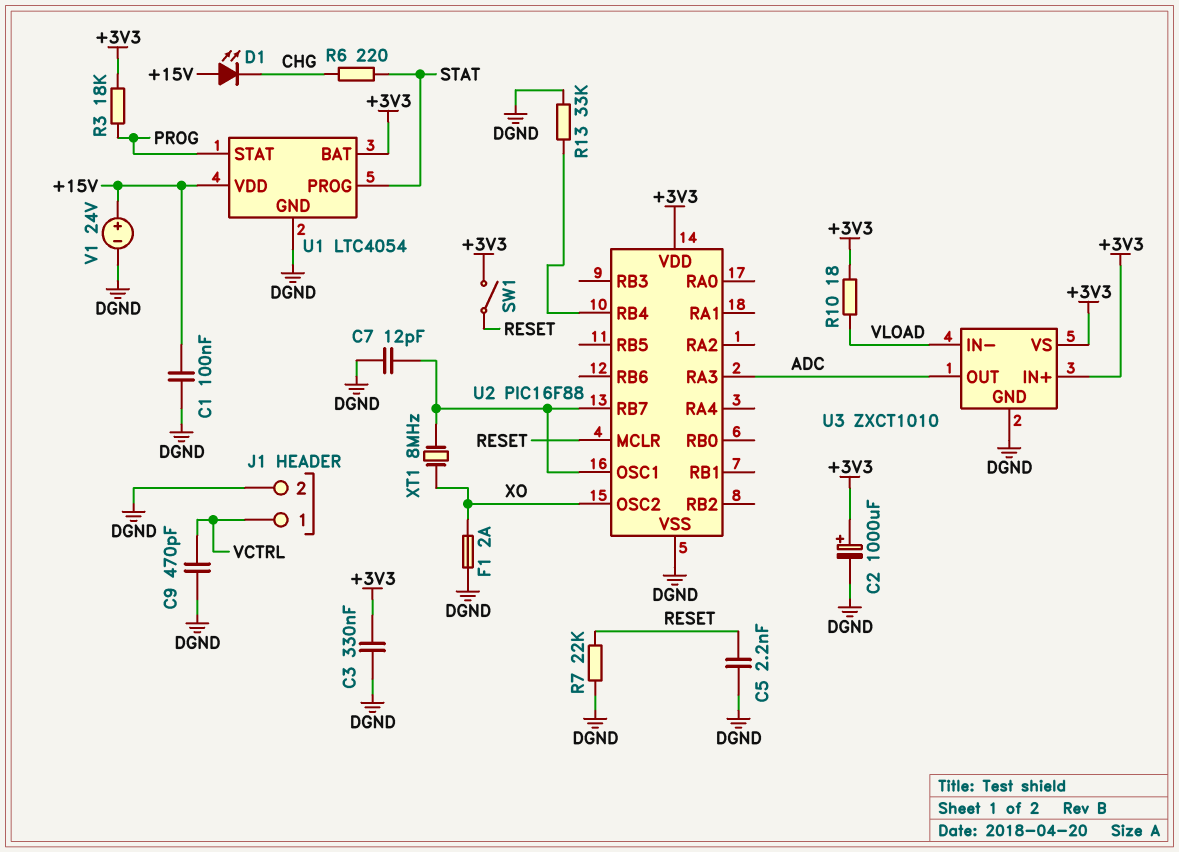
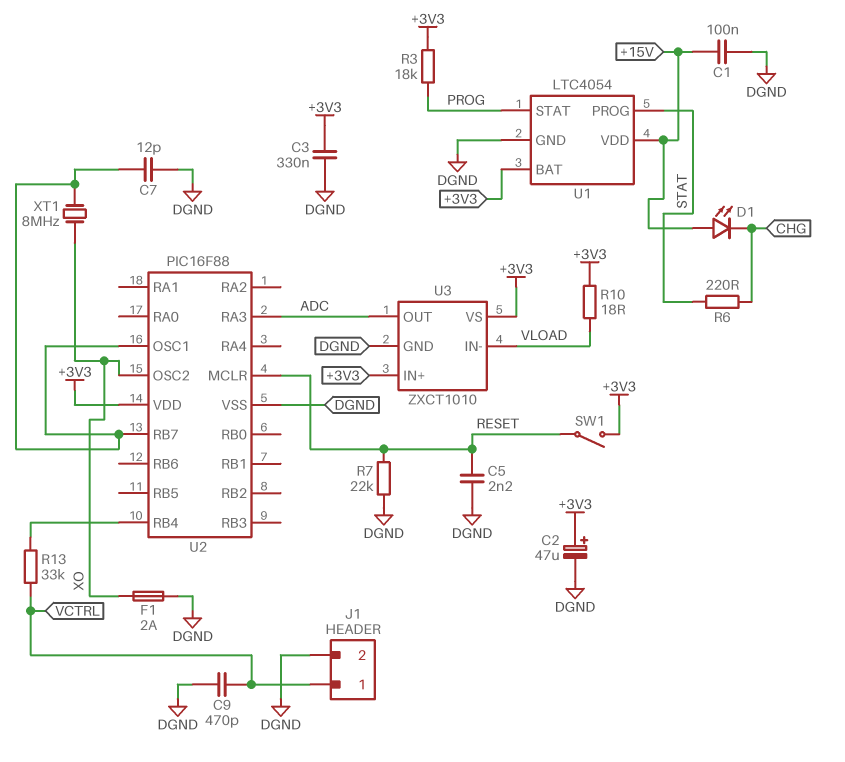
C2: 1000uF (plus +3V3, minus DGND) -> 47uF (plus +3V3, minus DGND)
R13: 33k (DGND, U2/RB4) -> 33k (U2/RB4, VCTRL)
V1: 24V (plus +15V, minus DGND) -> none

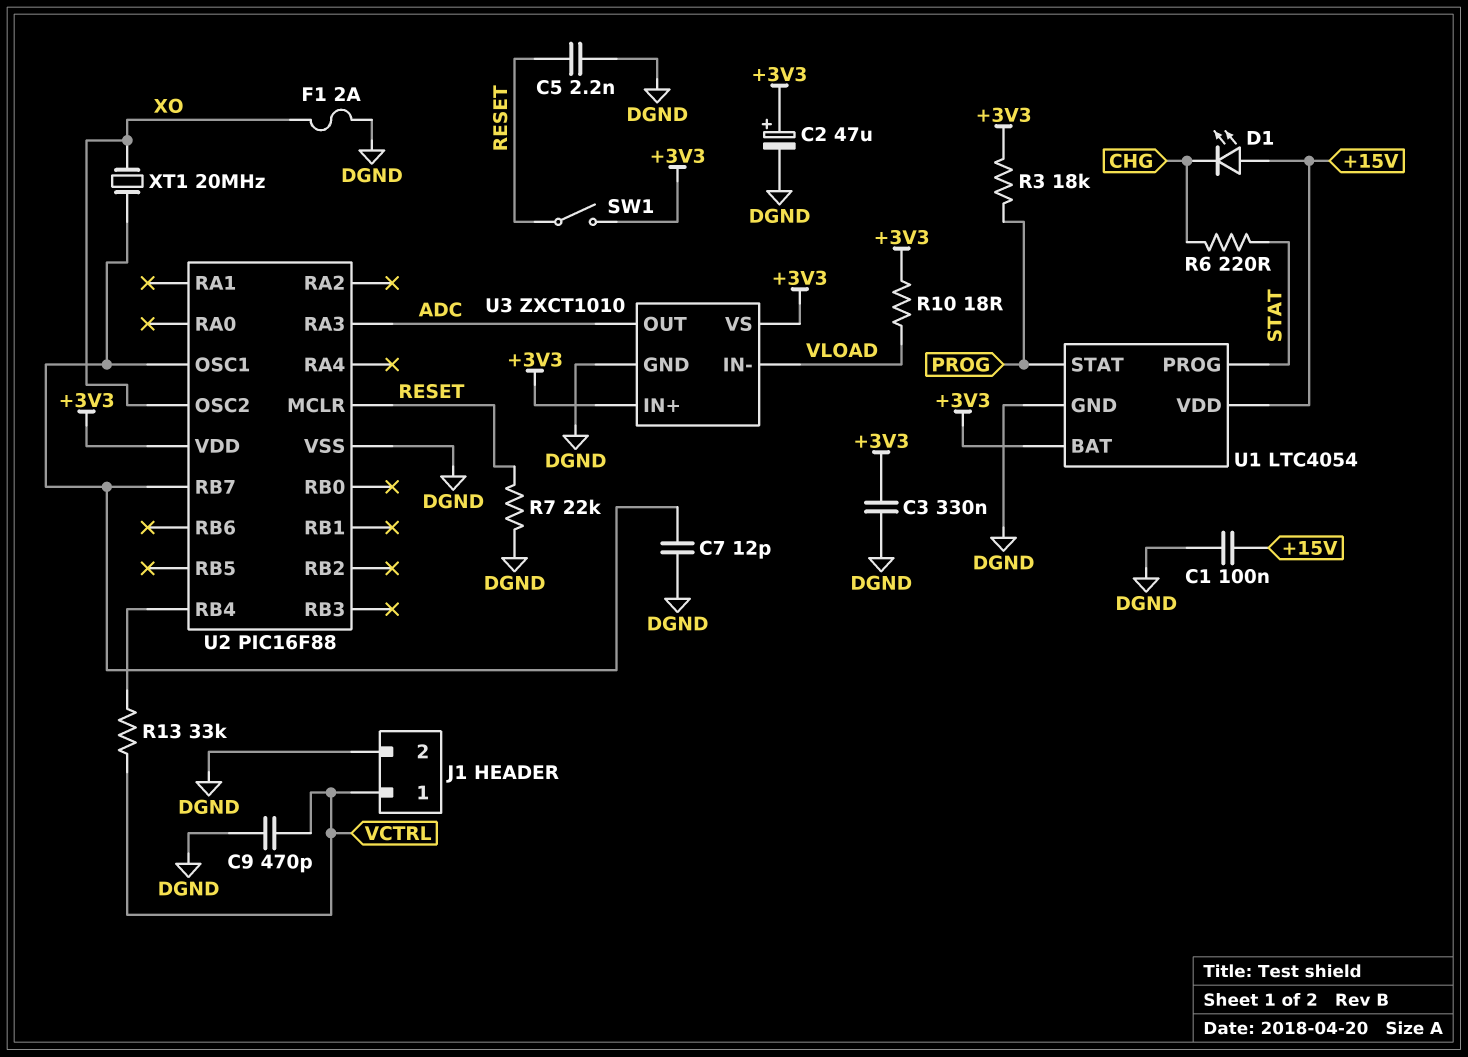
XT1: 8MHz (U2/OSC1, XO) -> 20MHz (U2/OSC1, XO)

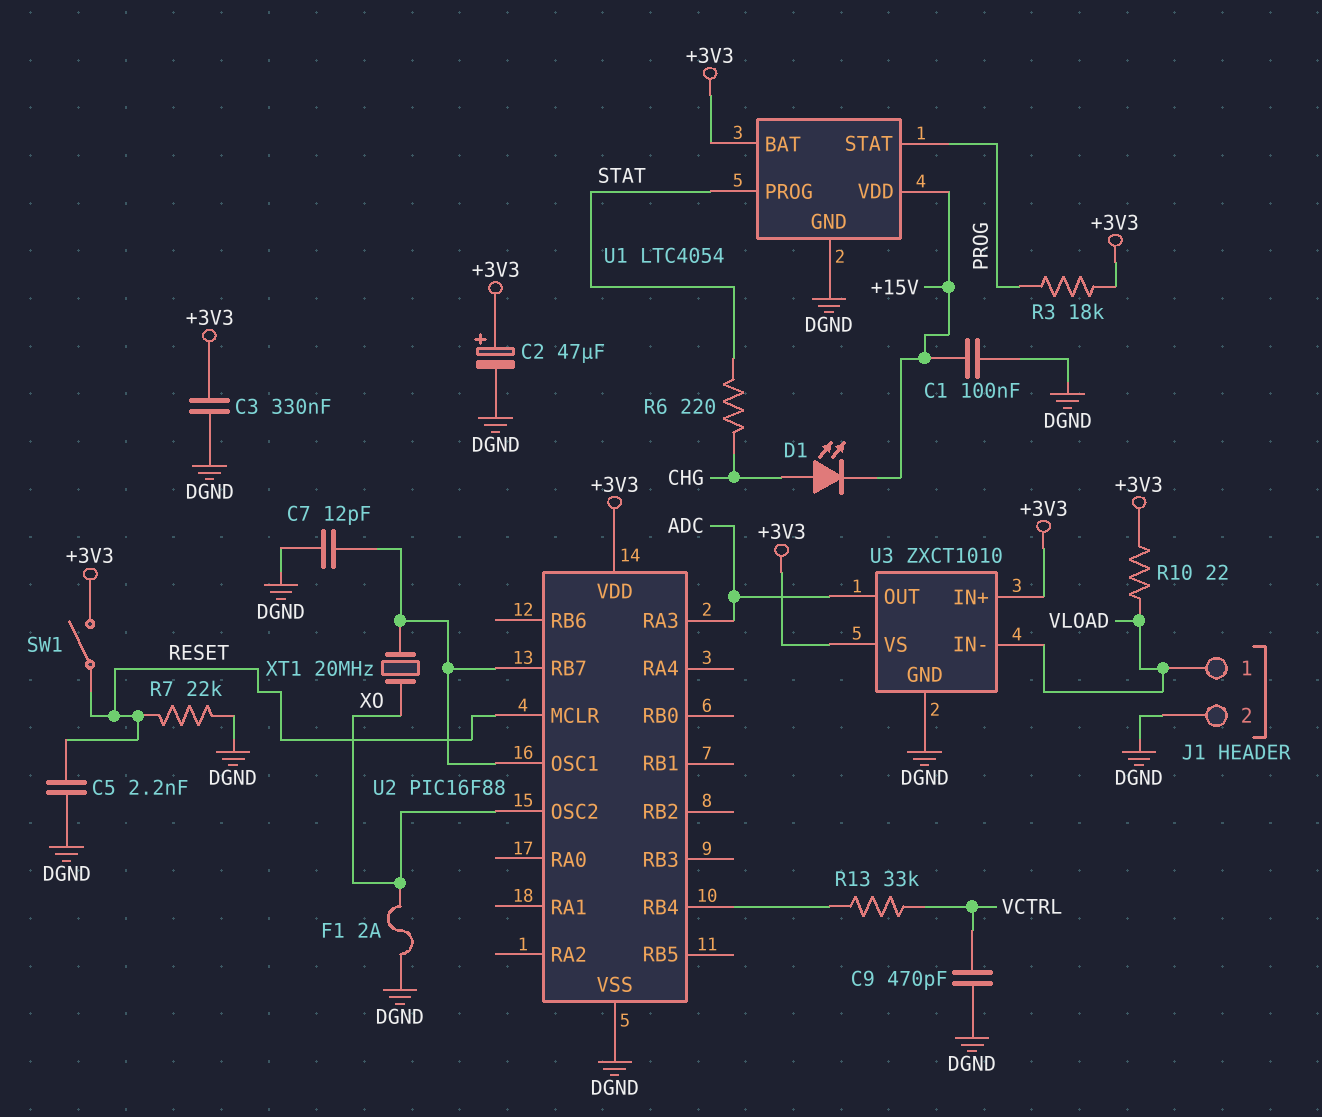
D1: LED (A +15V, K CHG) -> LED (A CHG, K +15V)
J1 pin 1: VCTRL -> VLOAD
R10: 18 (+3V3, VLOAD) -> 22 (+3V3, VLOAD)

